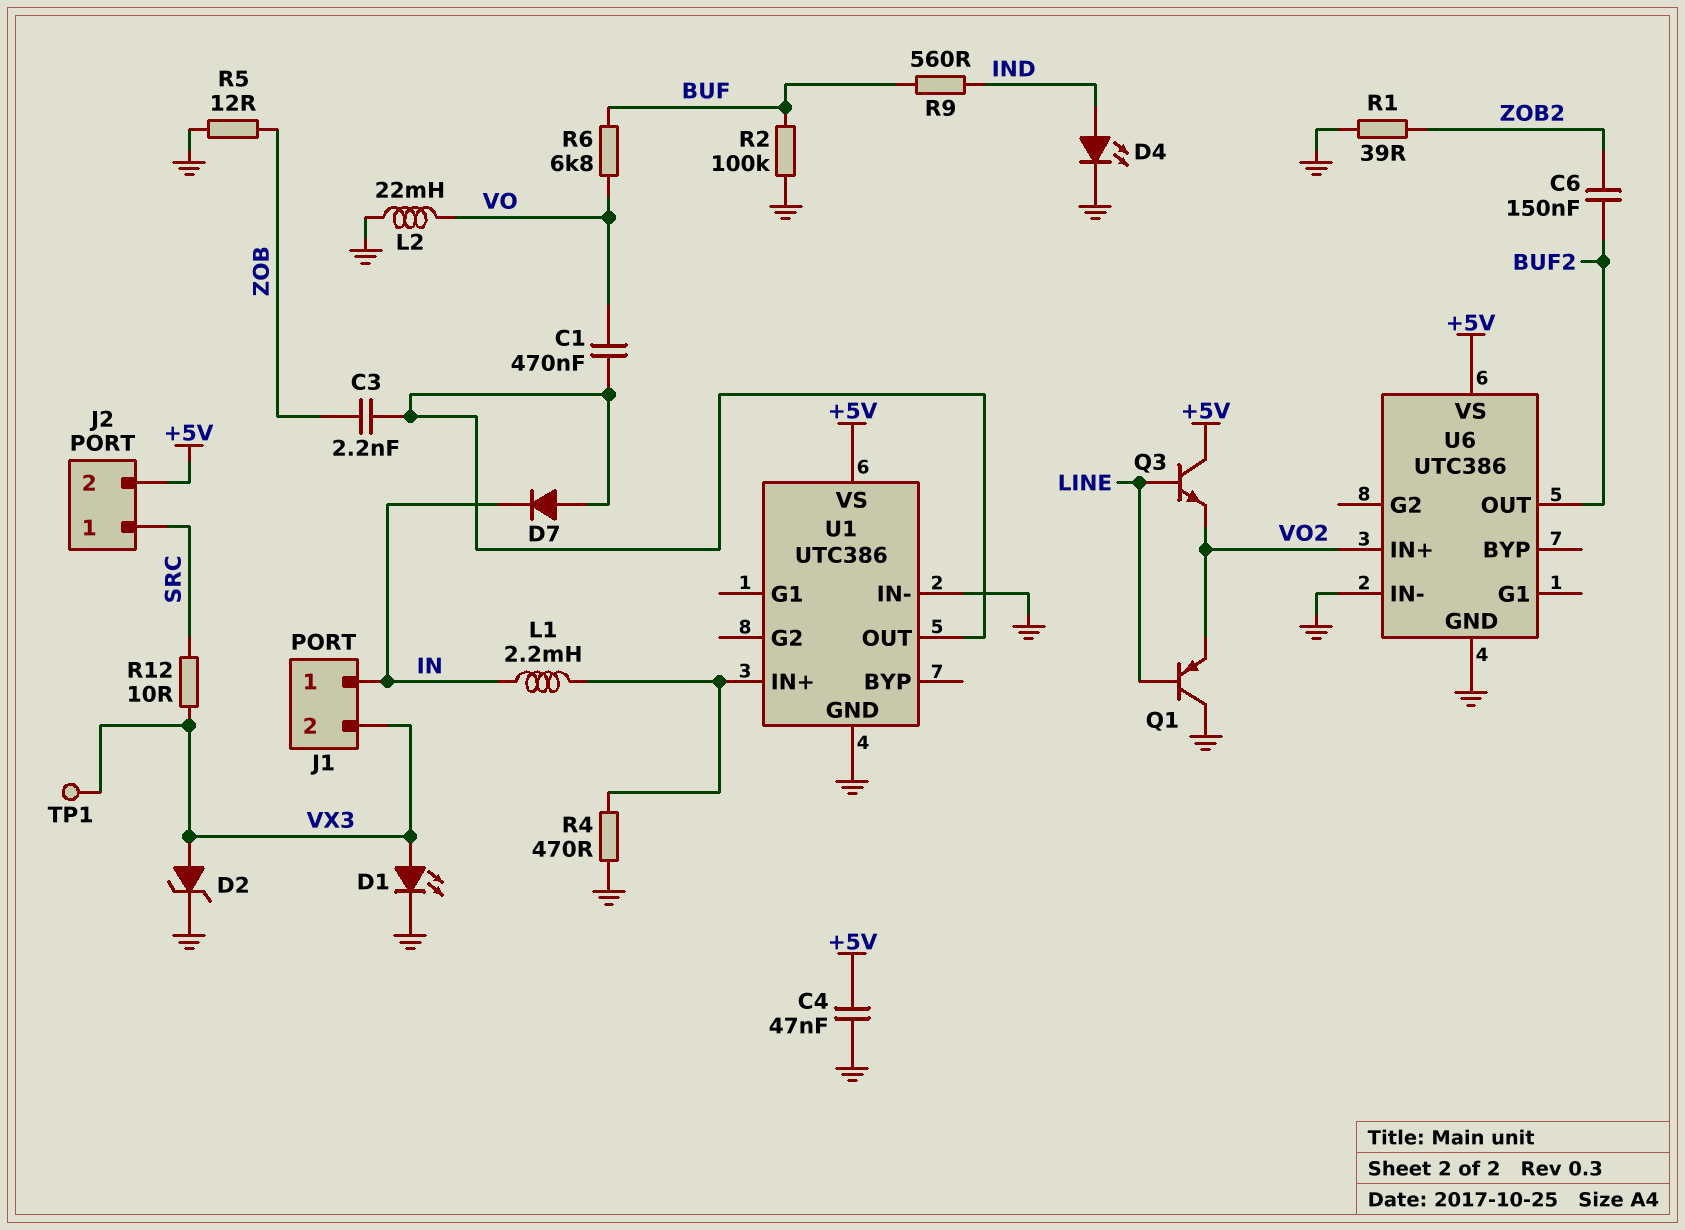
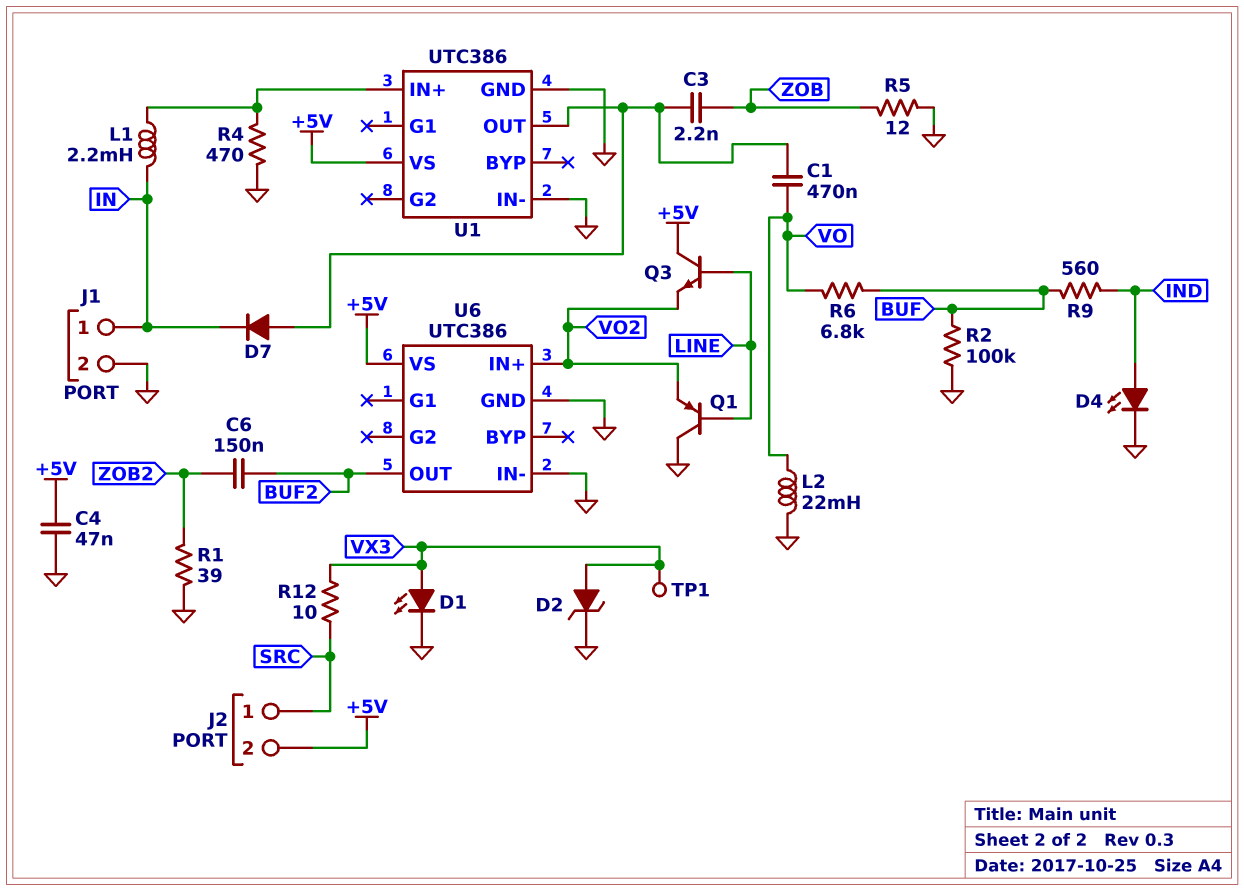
J1 pin 2: VX3 -> GND

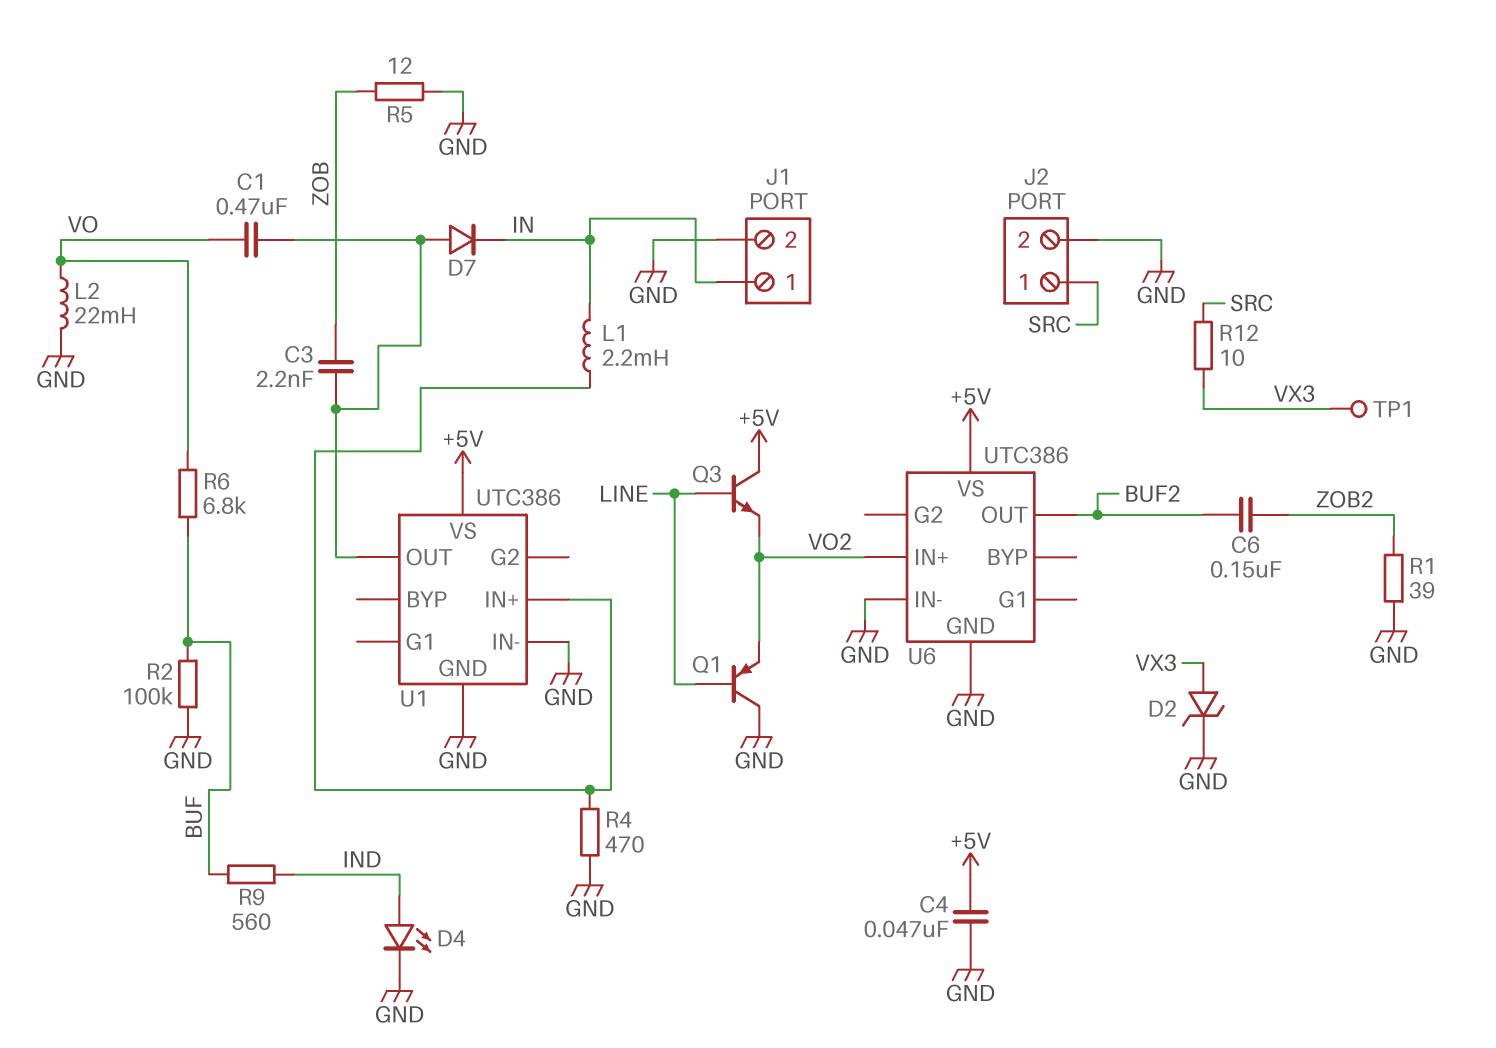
D1: LED (A VX3, K GND) -> none
J2 pin 2: +5V -> GND

